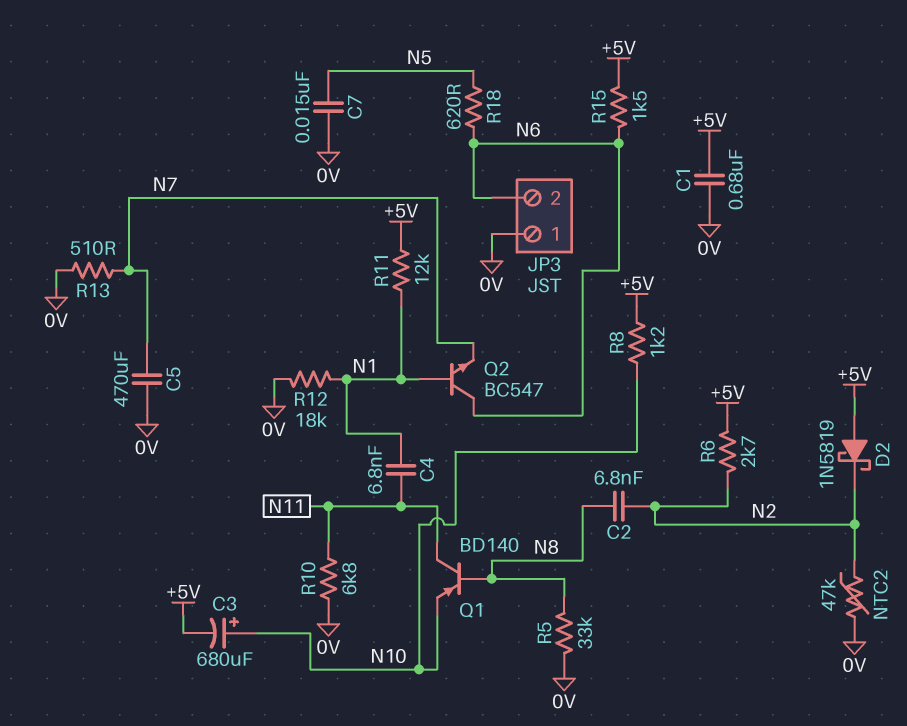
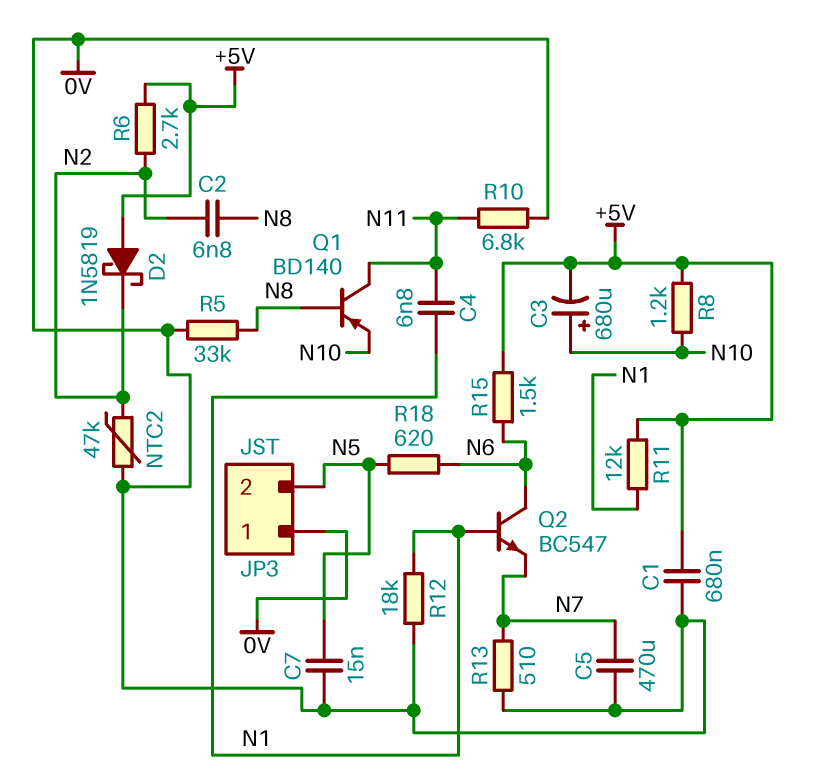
JP3 pin 2: N6 -> N5

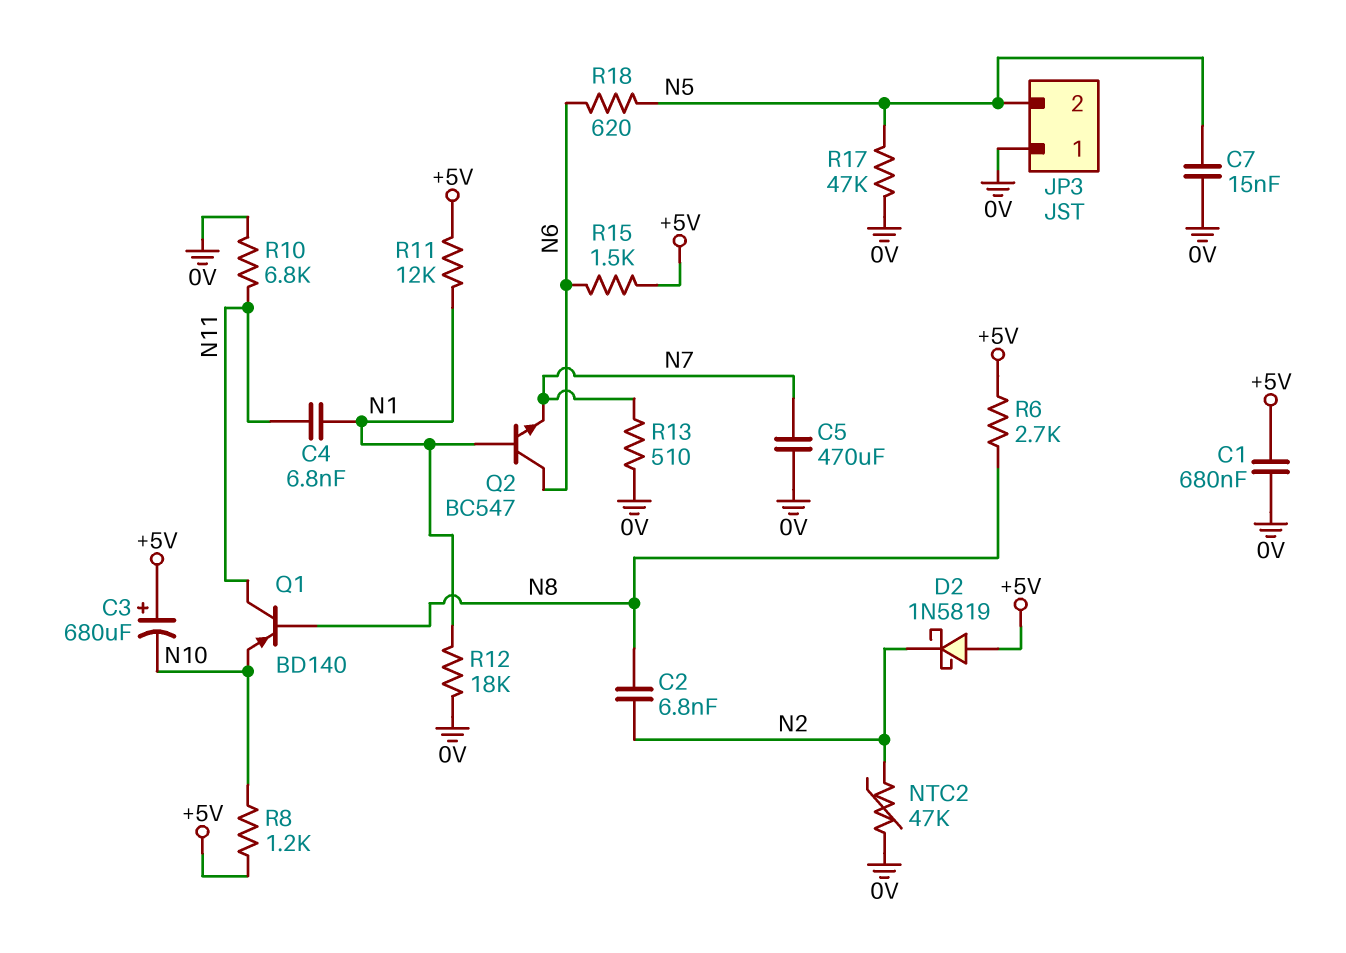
C3: 680uF (plus N10, minus +5V) -> 680uF (plus +5V, minus N10)
R5: 33k (0V, N8) -> none
R6: 2.7k (+5V, N2) -> 2.7k (+5V, N8)
R17: none -> 47k (0V, N5)

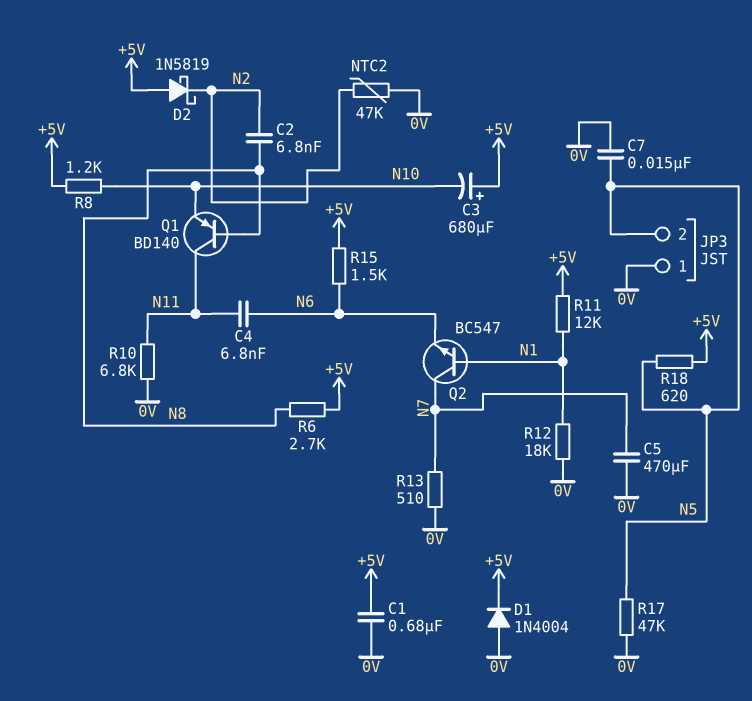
C4: 6.8nF (N1, N11) -> 6.8nF (N6, N11)
D1: none -> diode 1N4004 (A 0V, K +5V)
Q2: NPN BC547 (B N1, C N6, E N7) -> NPN BC547 (B N1, C N7, E N6)
R18: 620 (N5, N6) -> 620 (+5V, N5)

